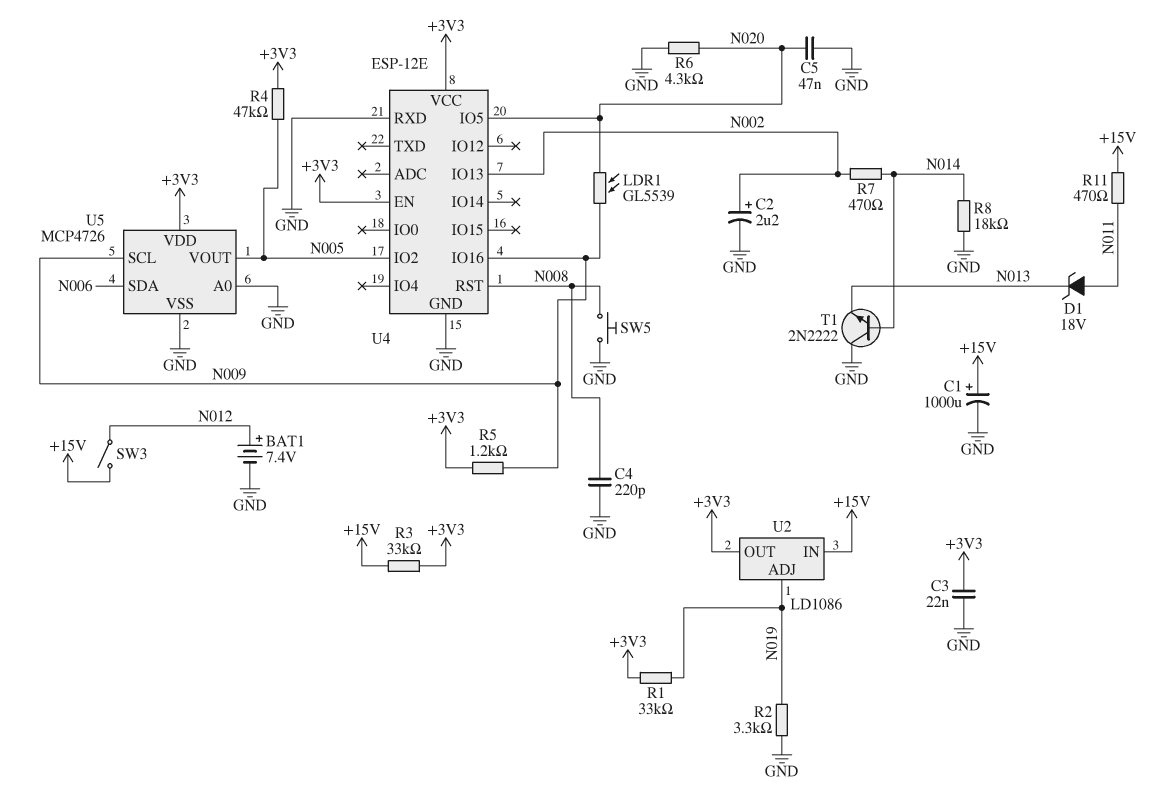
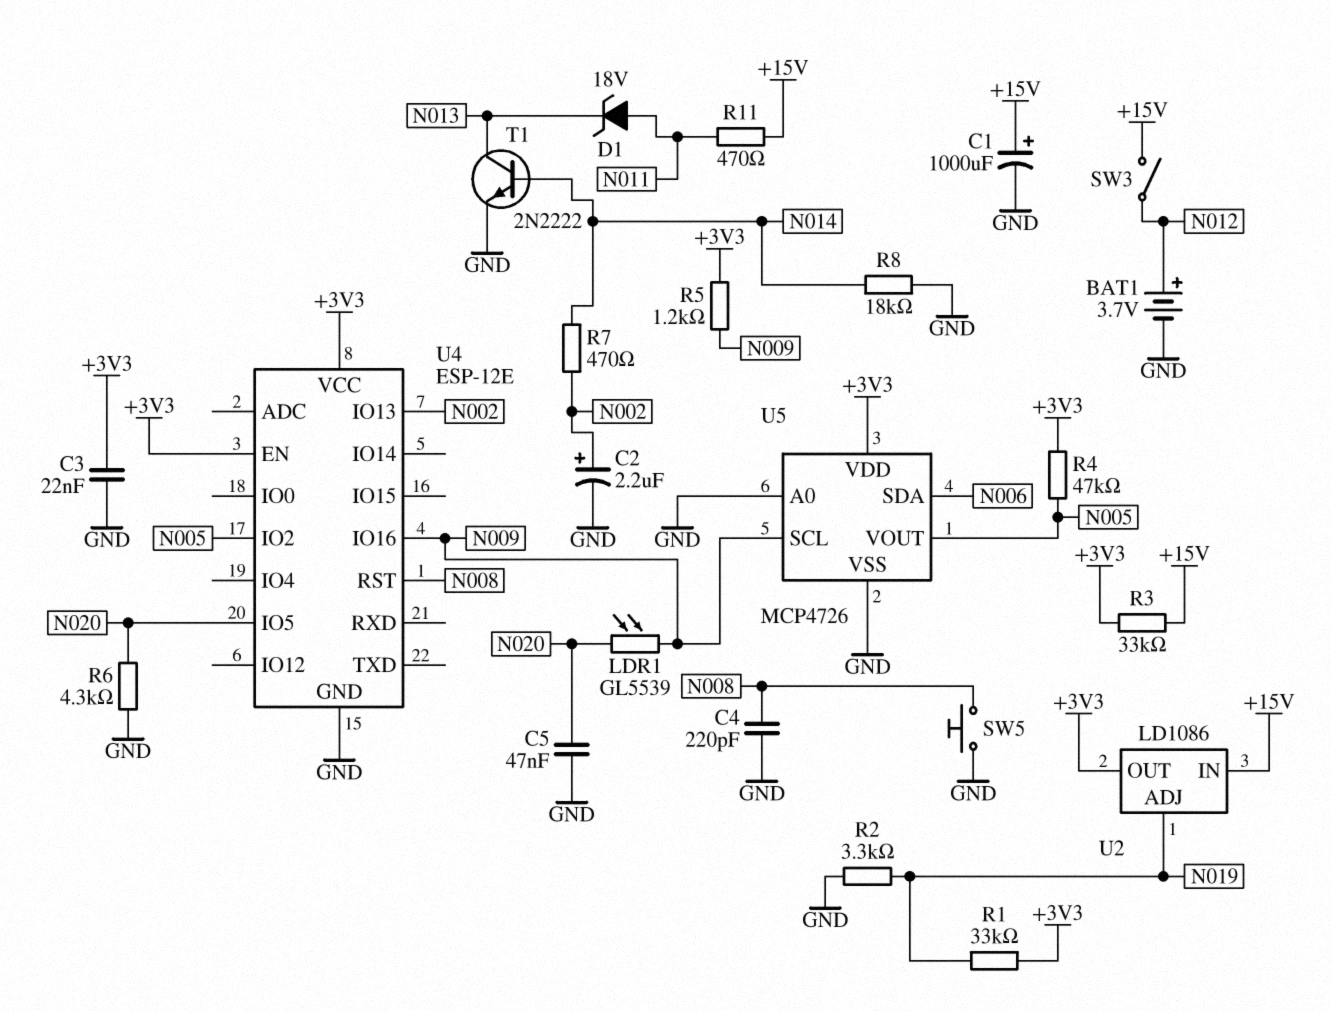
BAT1: 7.4V (plus N012, minus GND) -> 3.7V (plus N012, minus GND)
T1: NPN 2N2222 (B N014, C GND, E N013) -> NPN 2N2222 (B N014, C N013, E GND)
U4 pin RXD: GND -> none

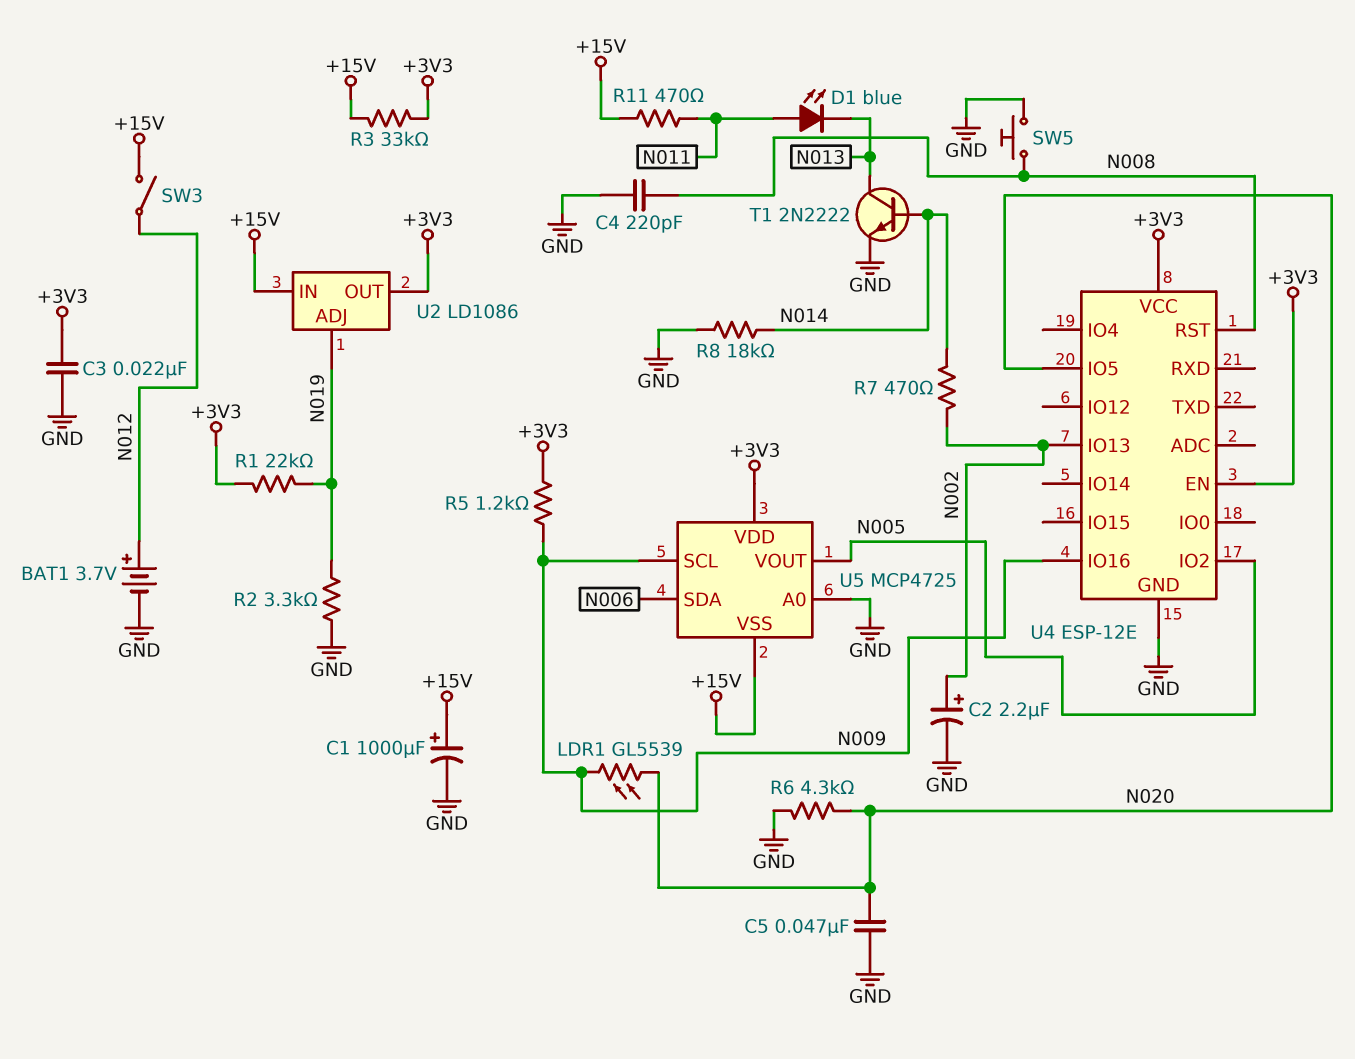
D1: zener 18V (A N011, K N013) -> LED blue (A N011, K N013)
R1: 33k (+3V3, N019) -> 22k (+3V3, N019)
R4: 47k (+3V3, N005) -> none
U5: MCP4726 -> MCP4725
U5 pin VSS: GND -> +15V

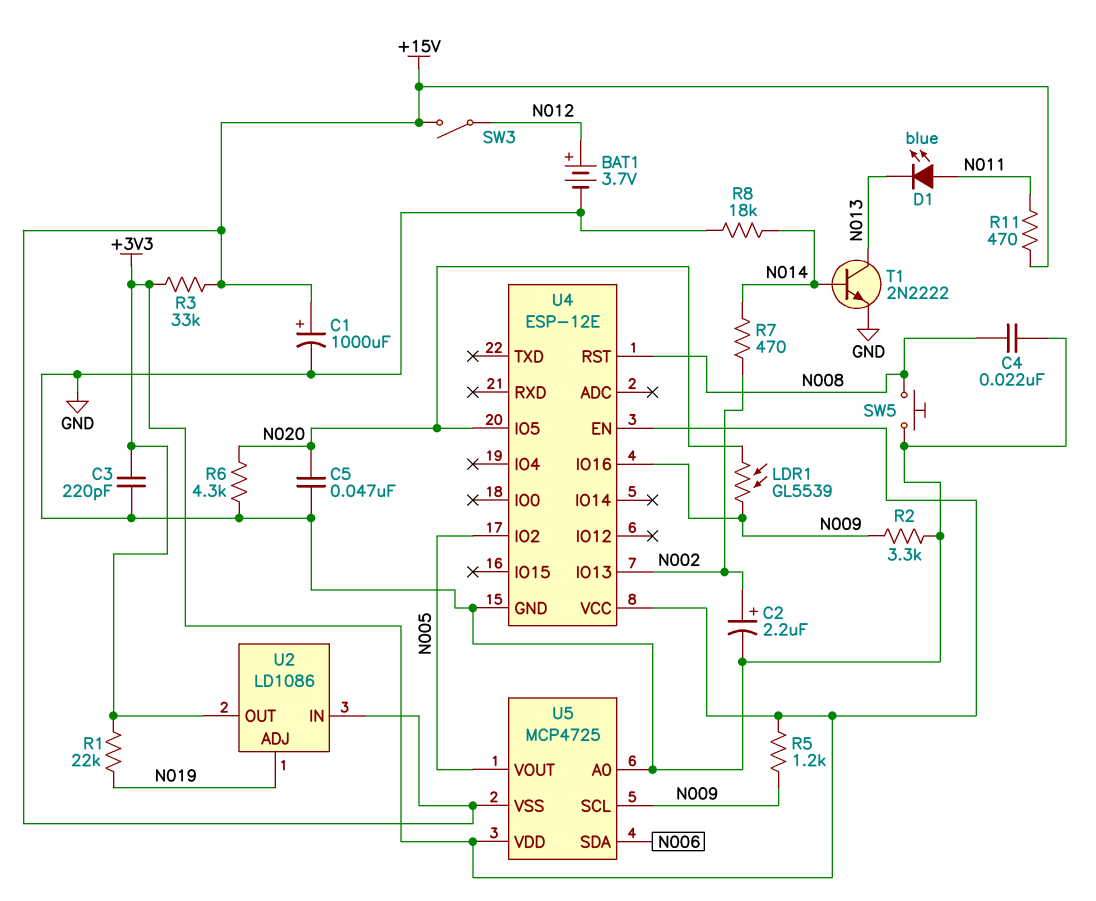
C3: 22nF (+3V3, GND) -> 220pF (+3V3, GND)
C4: 220pF (GND, N008) -> 22nF (GND, N008)
R2: 3.3k (GND, N019) -> 3.3k (GND, N009)

